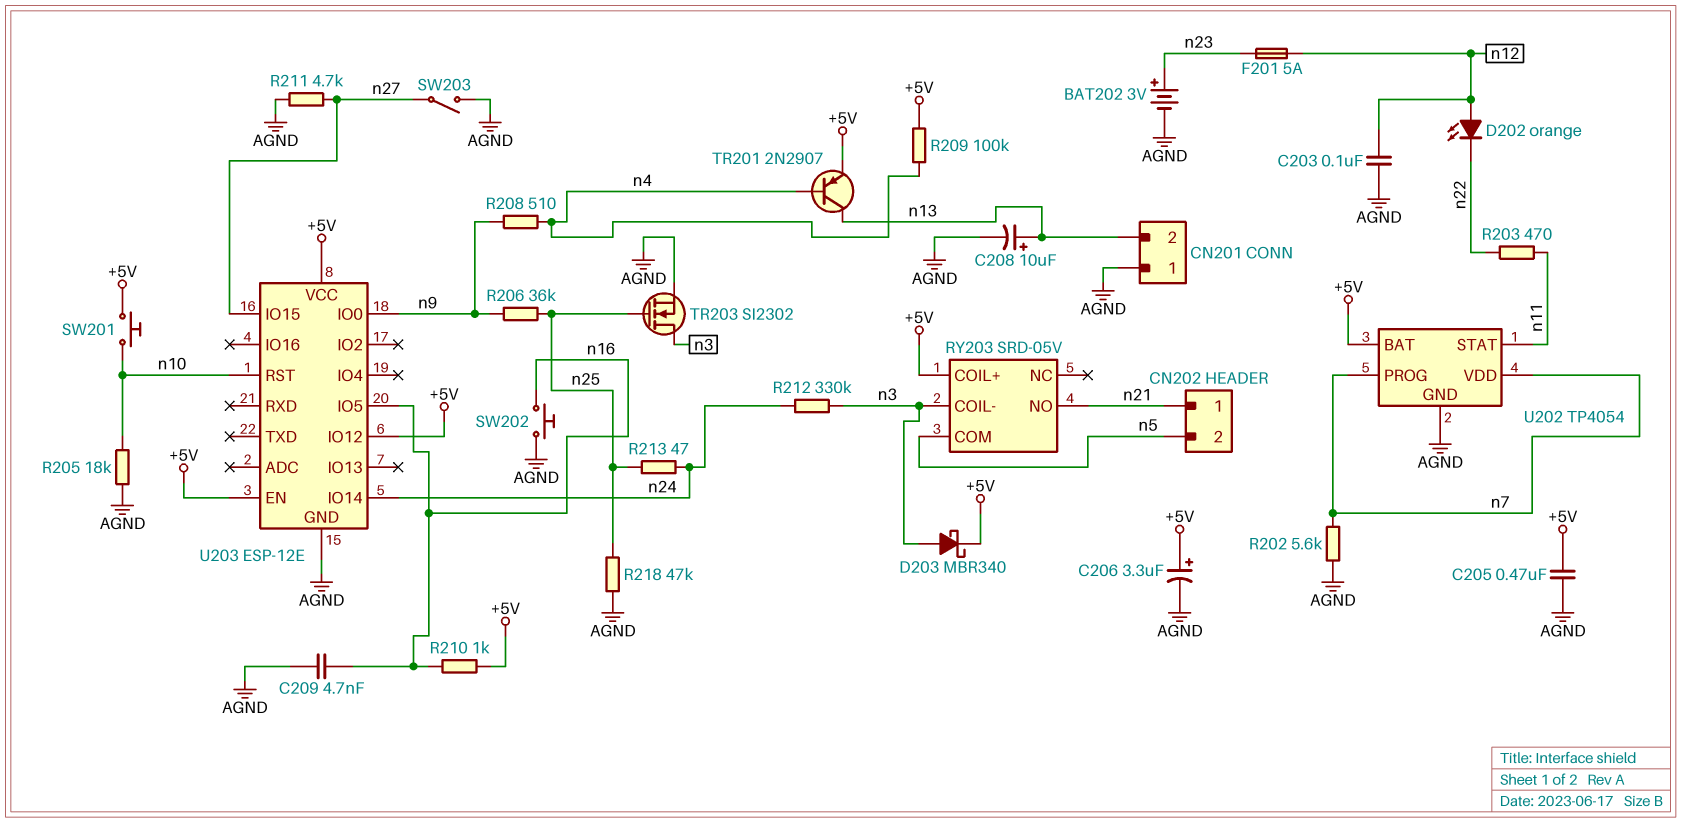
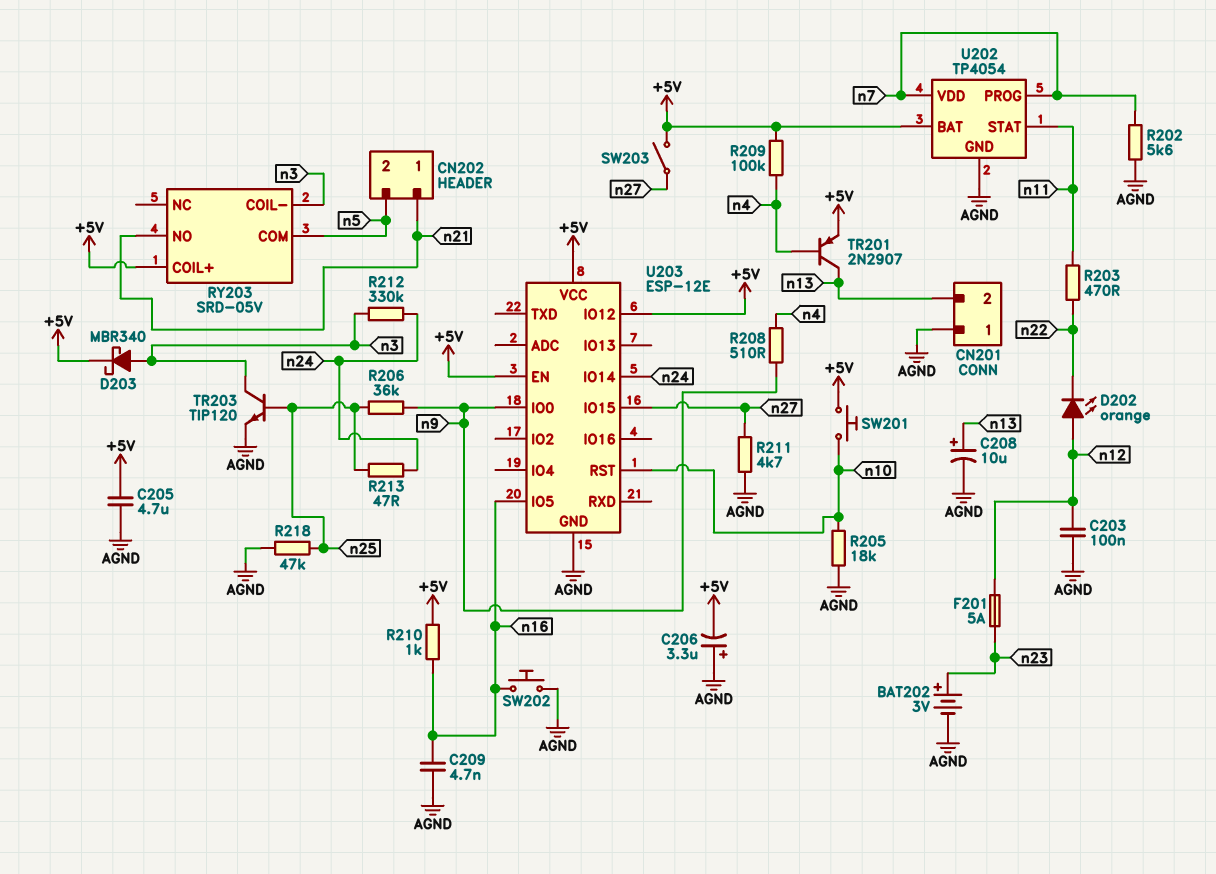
C205: 470nF (+5V, AGND) -> 4.7uF (+5V, AGND)
C206: 3.3uF (plus +5V, minus AGND) -> 3.3uF (plus AGND, minus +5V)
SW203: switch (AGND, n27) -> switch (+5V, n27)
TR203: NMOS SI2302 (G n25, D n3, S AGND) -> NPN TIP120 (B n25, C n3, E AGND)

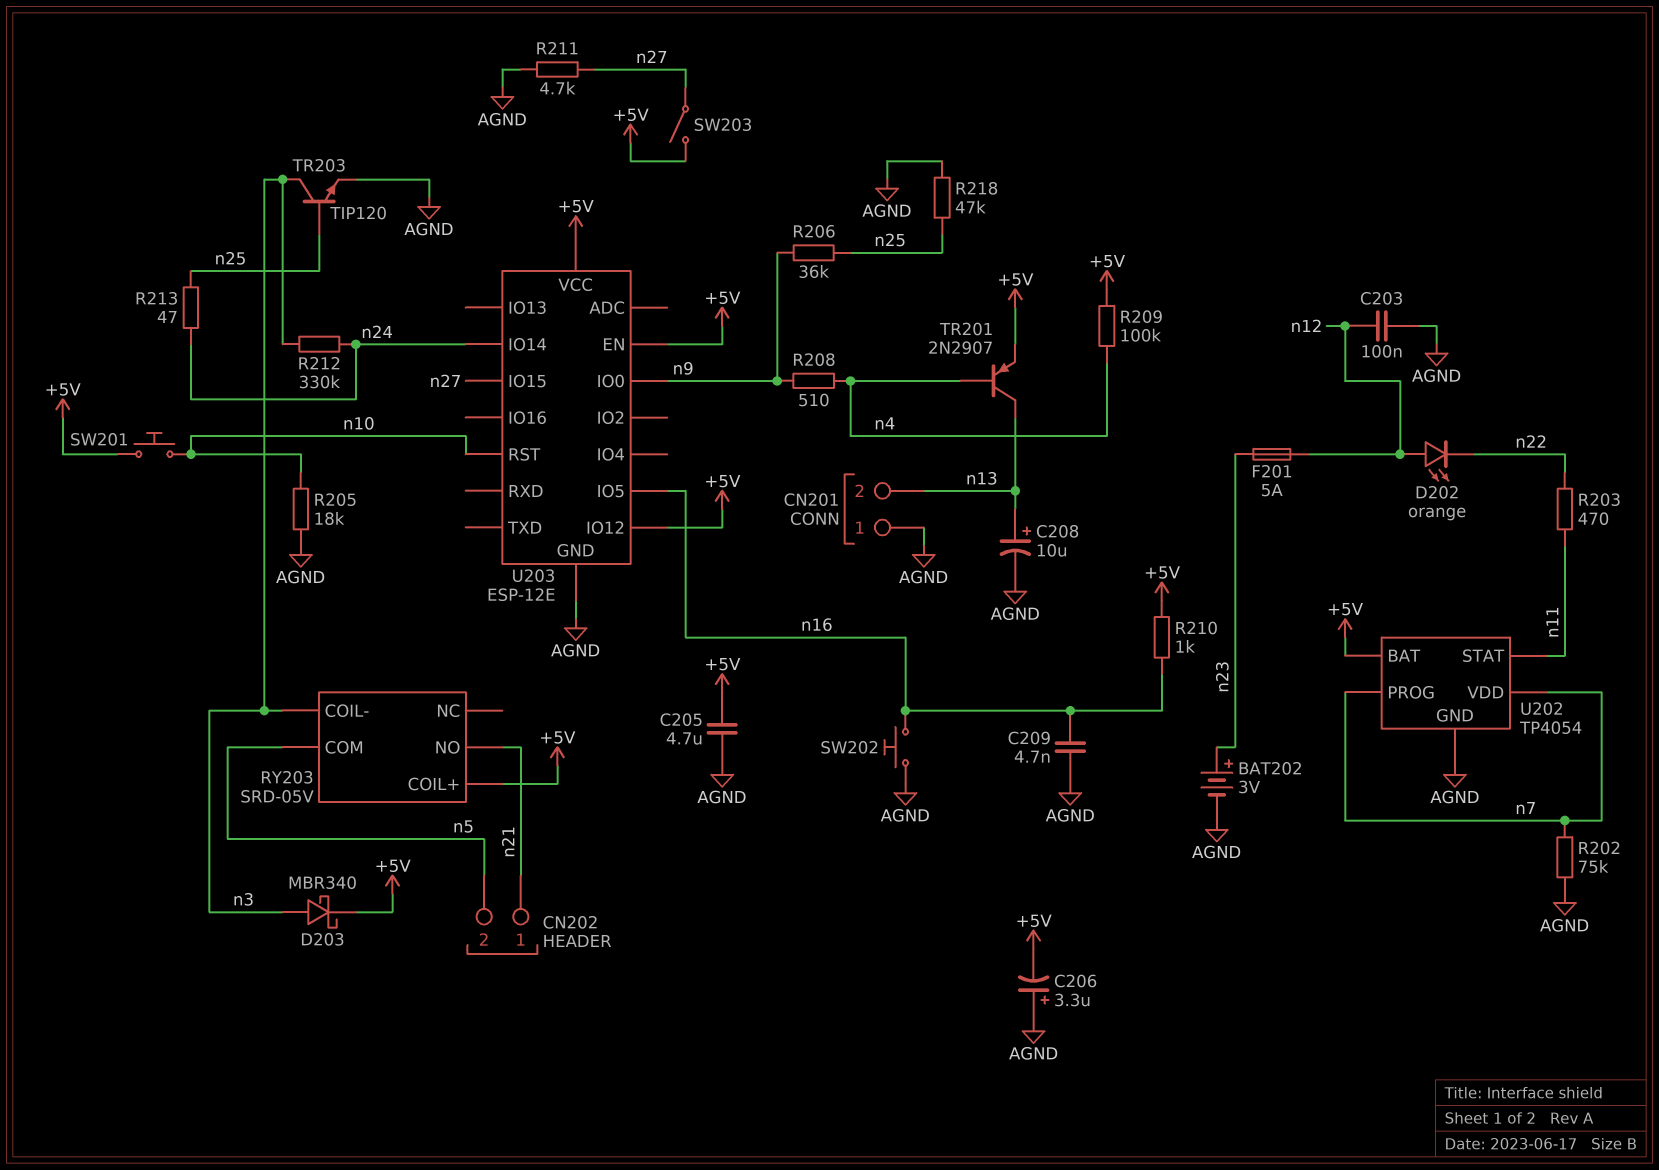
R202: 5.6k (AGND, n7) -> 75k (AGND, n7)

